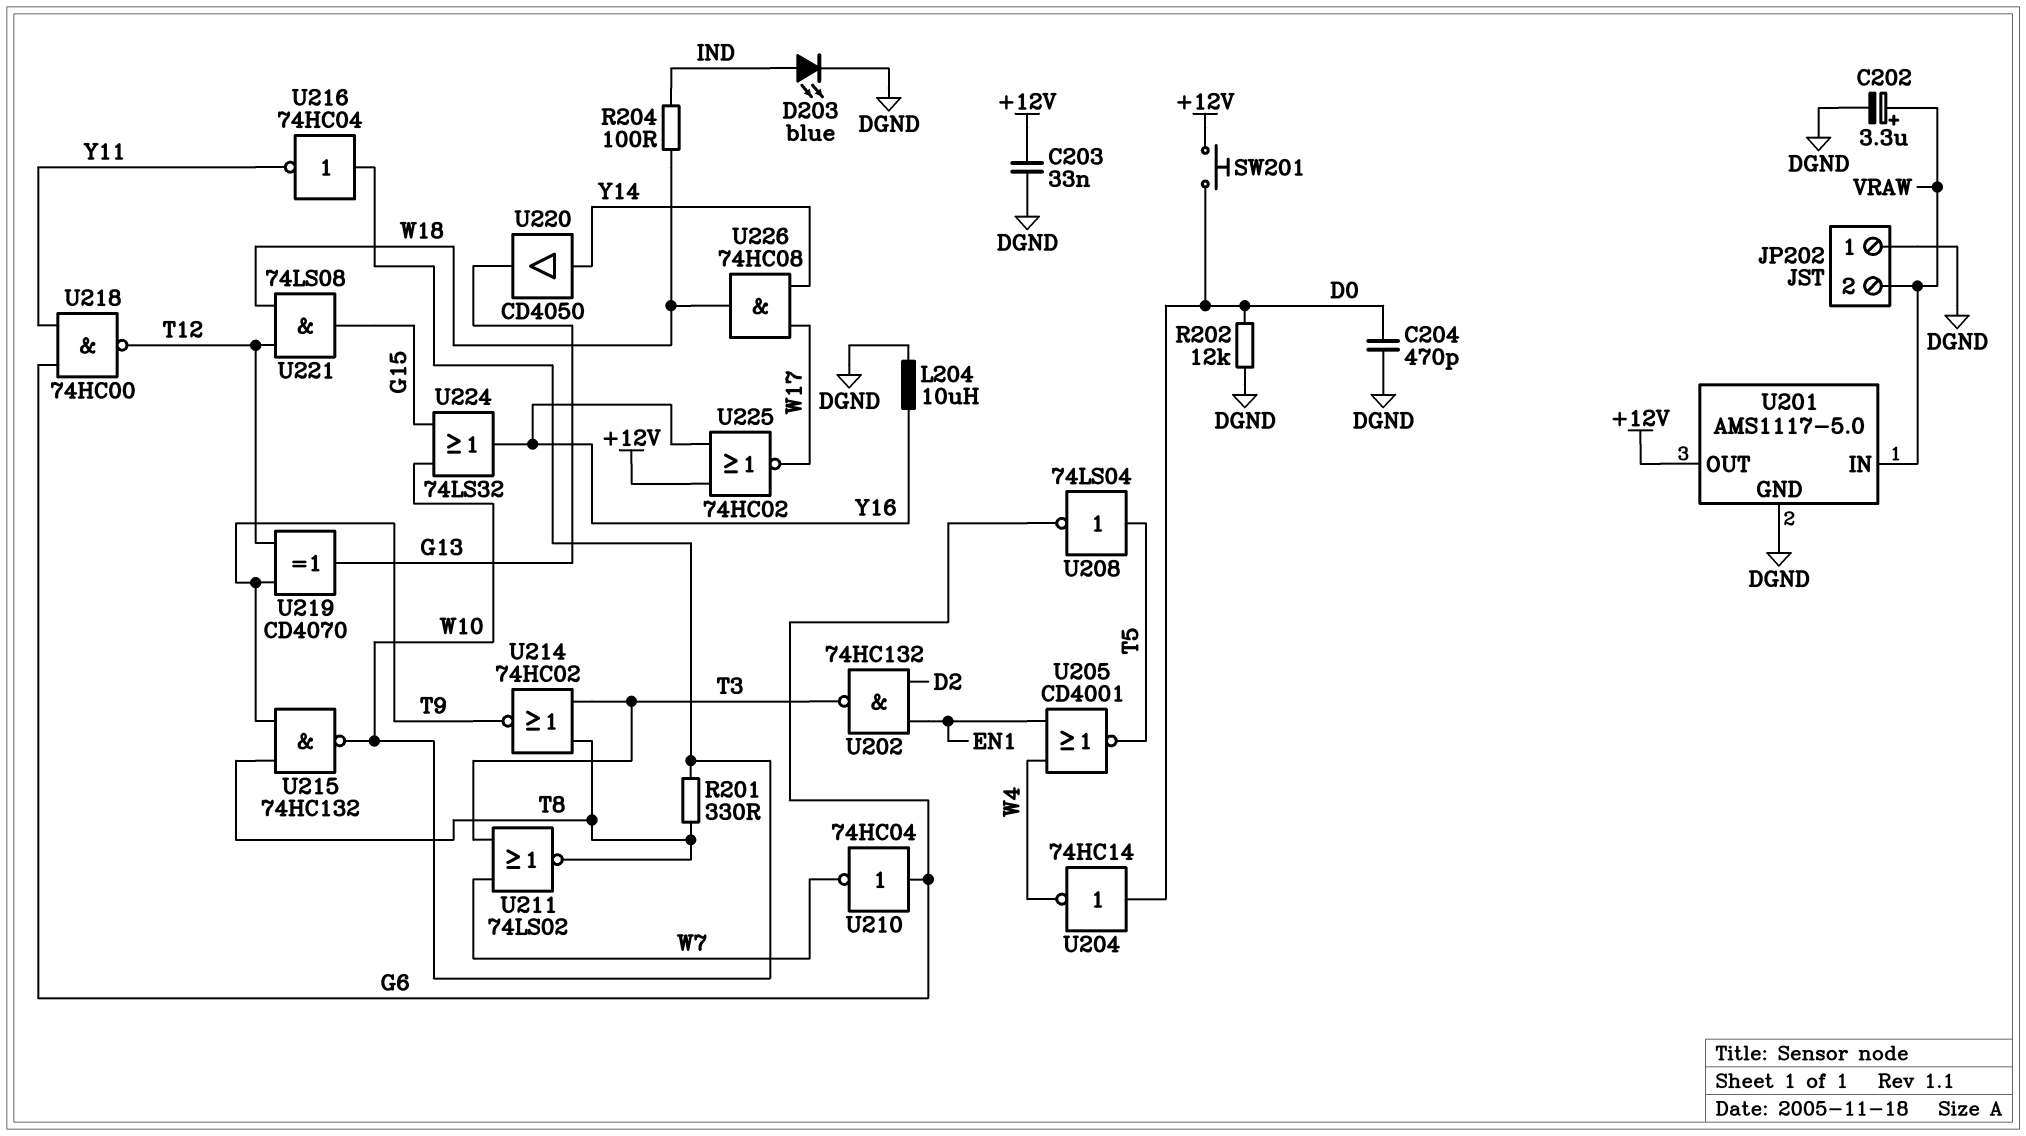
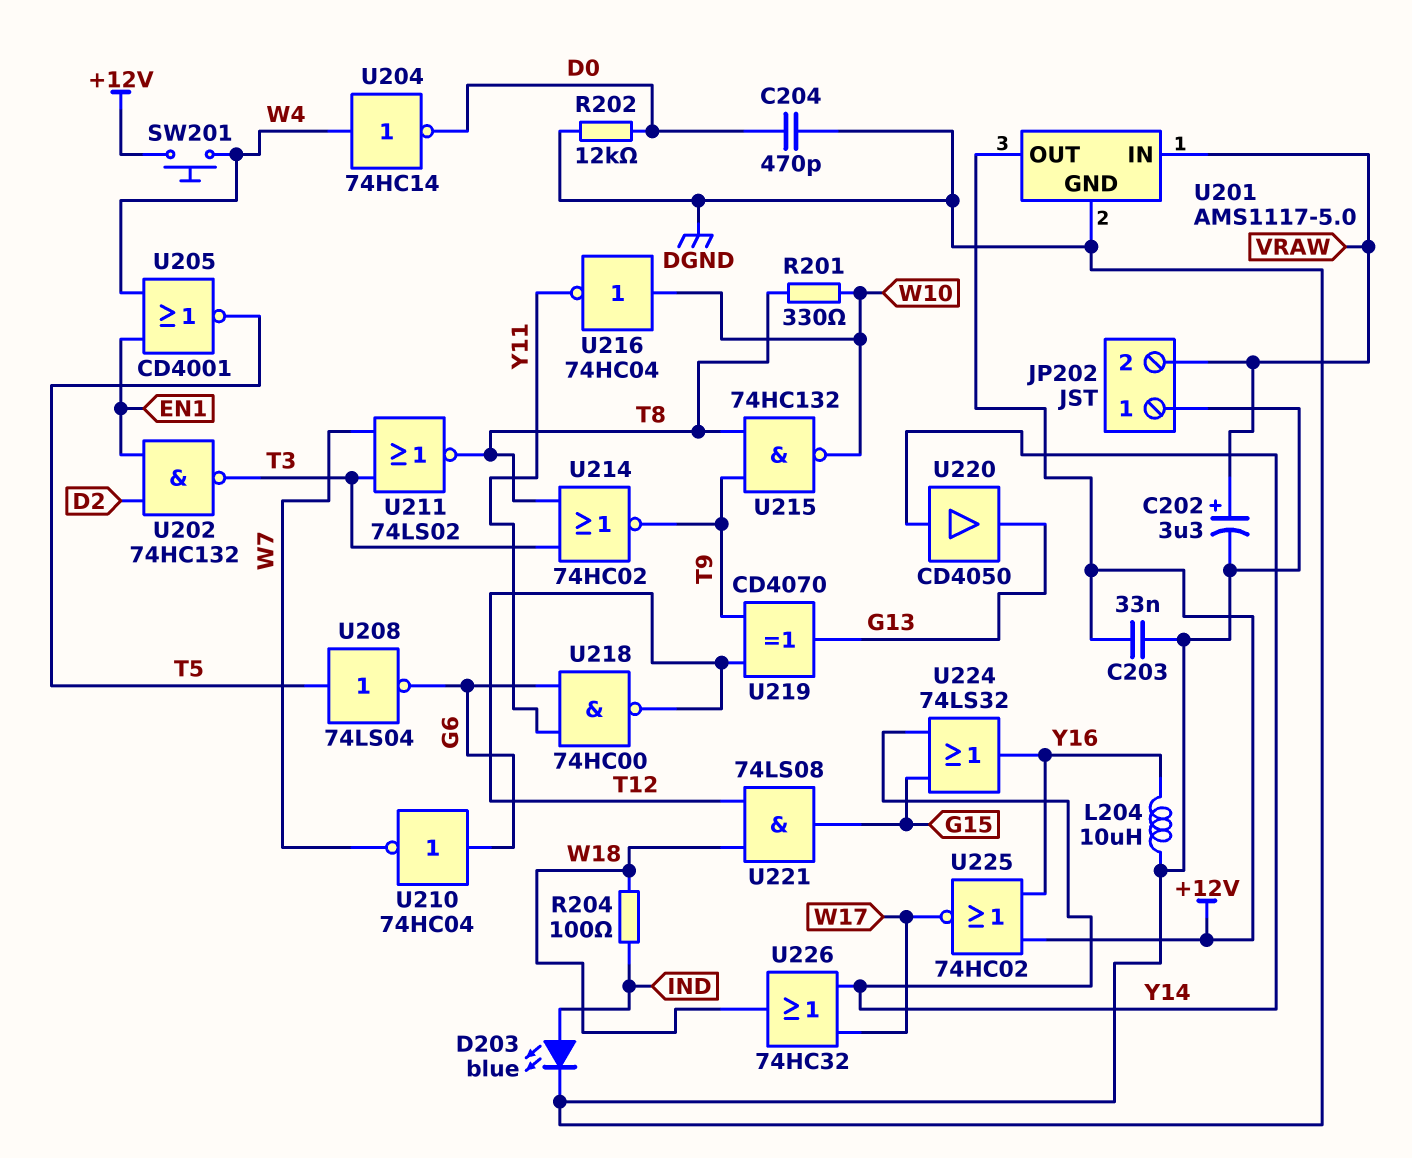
SW201: button (+12V, D0) -> button (+12V, W4)
U204: NOT 74HC14 (in D0, out W4) -> NOT 74HC14 (in W4, out D0)
U224: OR 74LS32 (in G15, in W10, out Y16) -> OR 74LS32 (in G15, in Y14, out Y16)
U226: AND 74HC08 (in W17, in Y14, out W18) -> OR 74HC32 (in W17, in Y14, out W18)

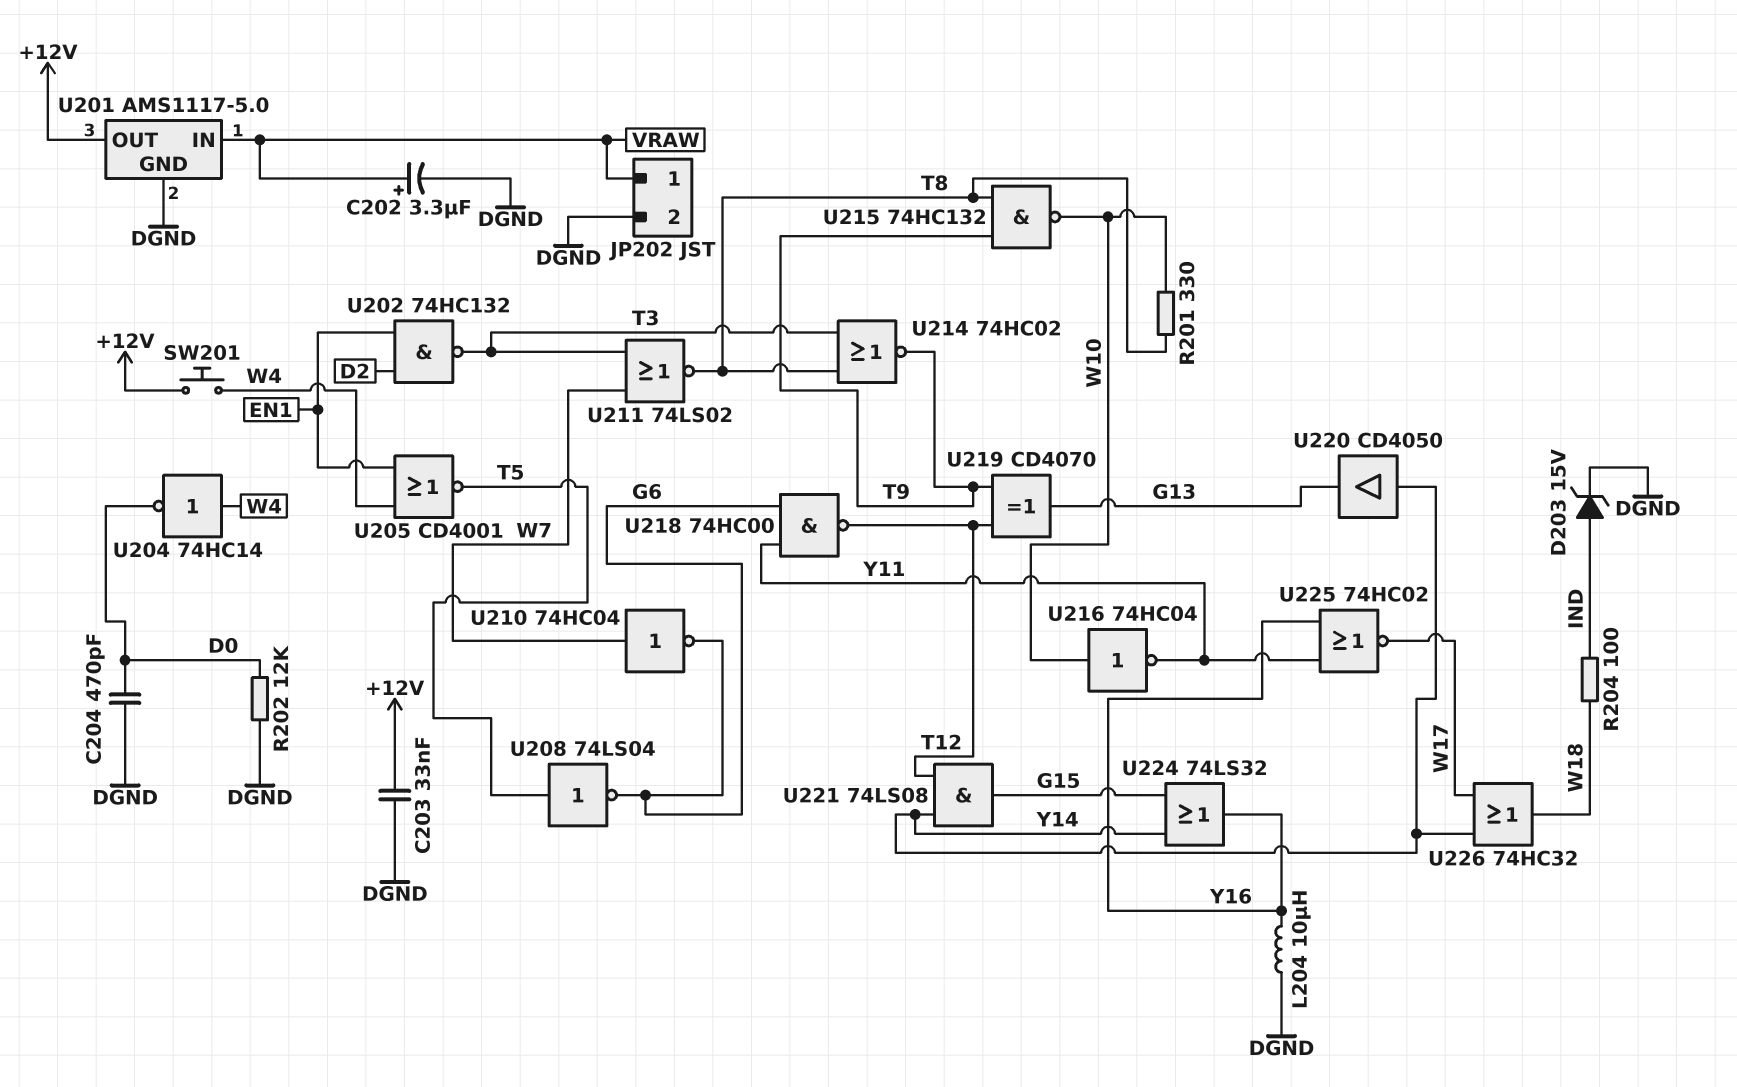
D203: LED blue (A IND, K DGND) -> zener 15V (A IND, K DGND)
JP202 pin 1: DGND -> VRAW
JP202 pin 2: VRAW -> DGND
U210: NOT 74HC04 (in G6, out W7) -> NOT 74HC04 (in W7, out G6)
U221: AND 74LS08 (in T12, in W18, out G15) -> AND 74LS08 (in T12, in Y14, out G15)
U225: NOR 74HC02 (in +12V, in Y16, out W17) -> NOR 74HC02 (in Y11, in Y16, out W17)

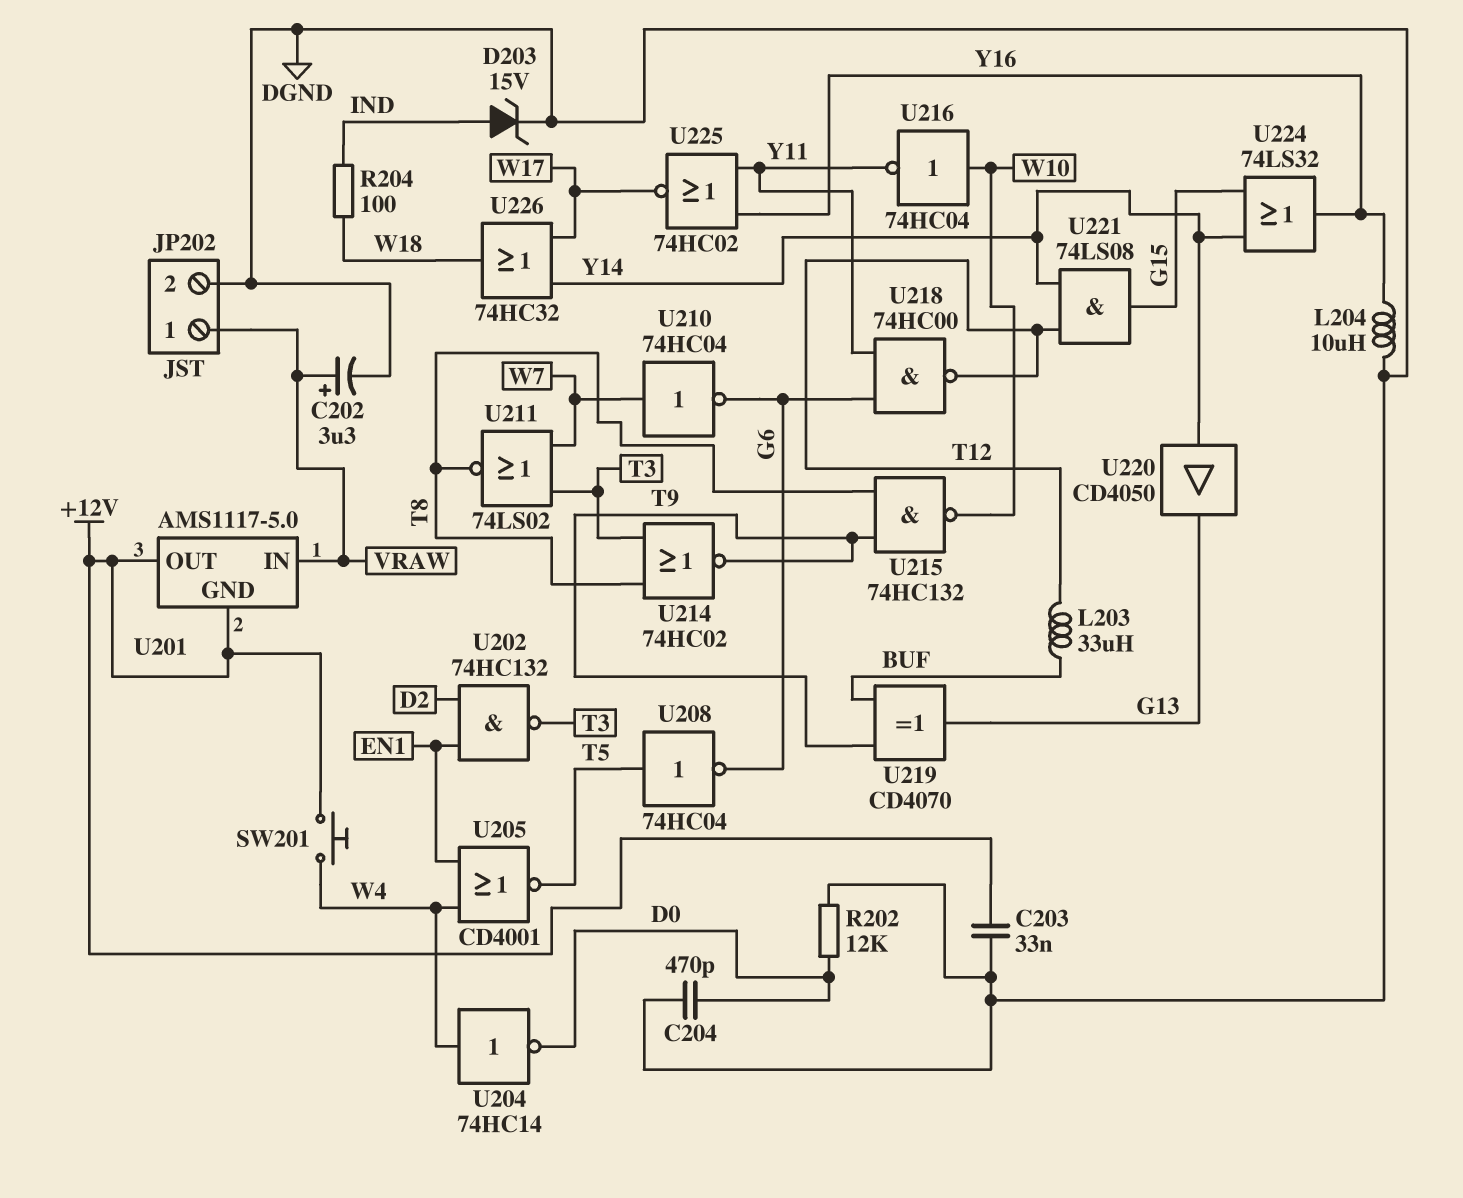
L203: none -> 33uH (BUF, T12)
R201: 330 (T8, W10) -> none
U201 pin GND: DGND -> +12V
U208: NOT 74LS04 (in T5, out G6) -> NOT 74HC04 (in T5, out G6)
U219: XOR CD4070 (in T9, in T12, out G13) -> XOR CD4070 (in BUF, in T9, out G13)

